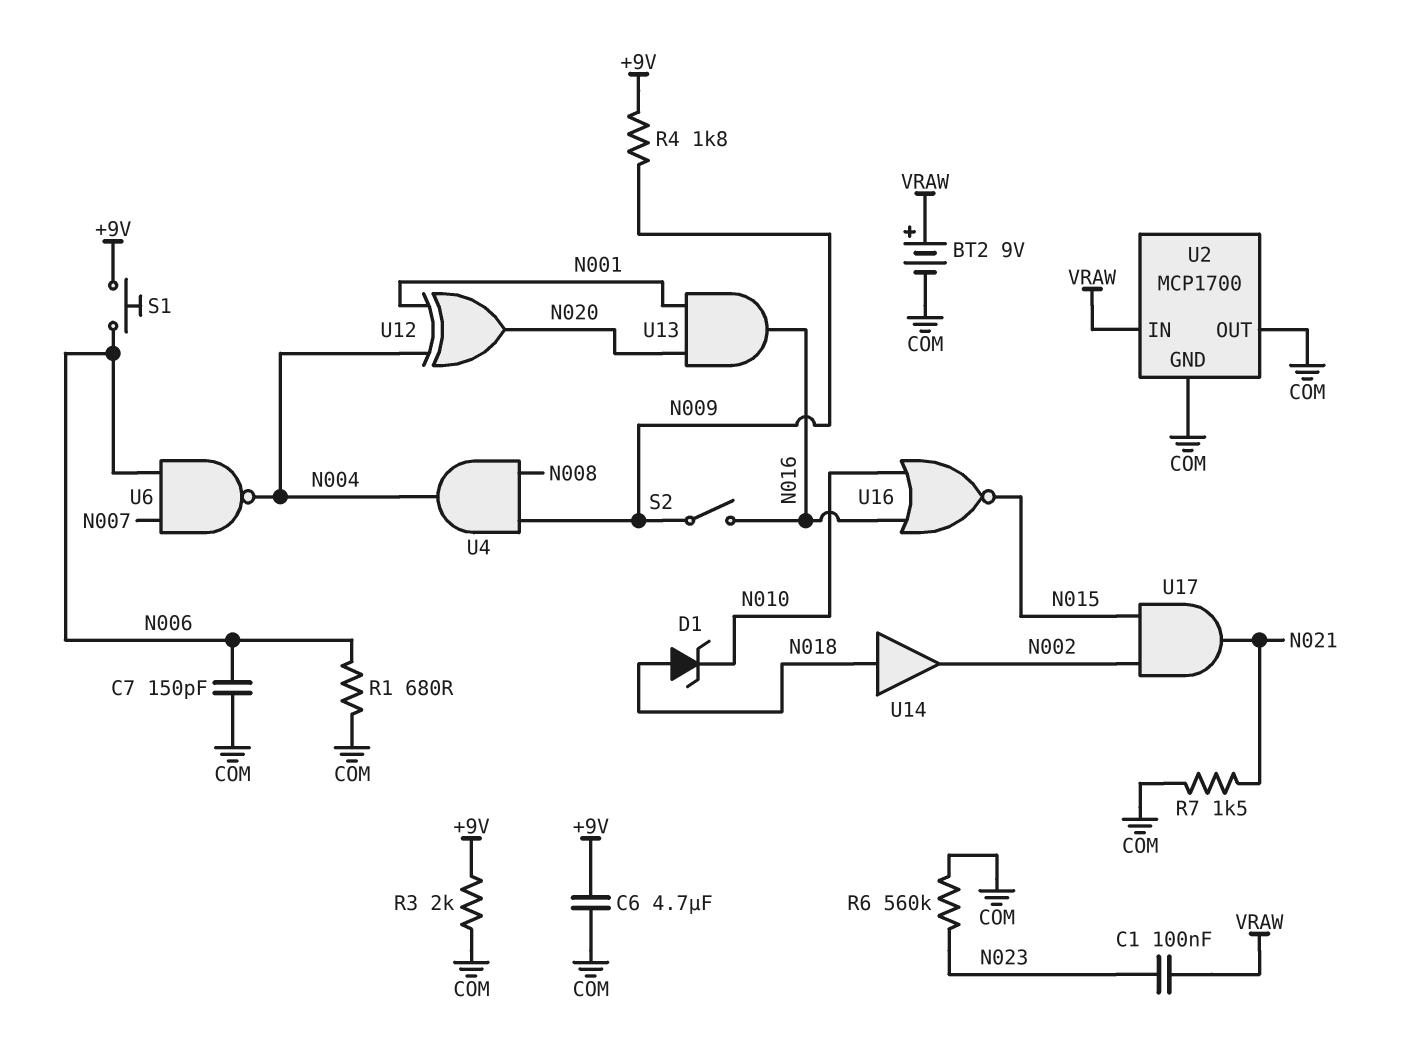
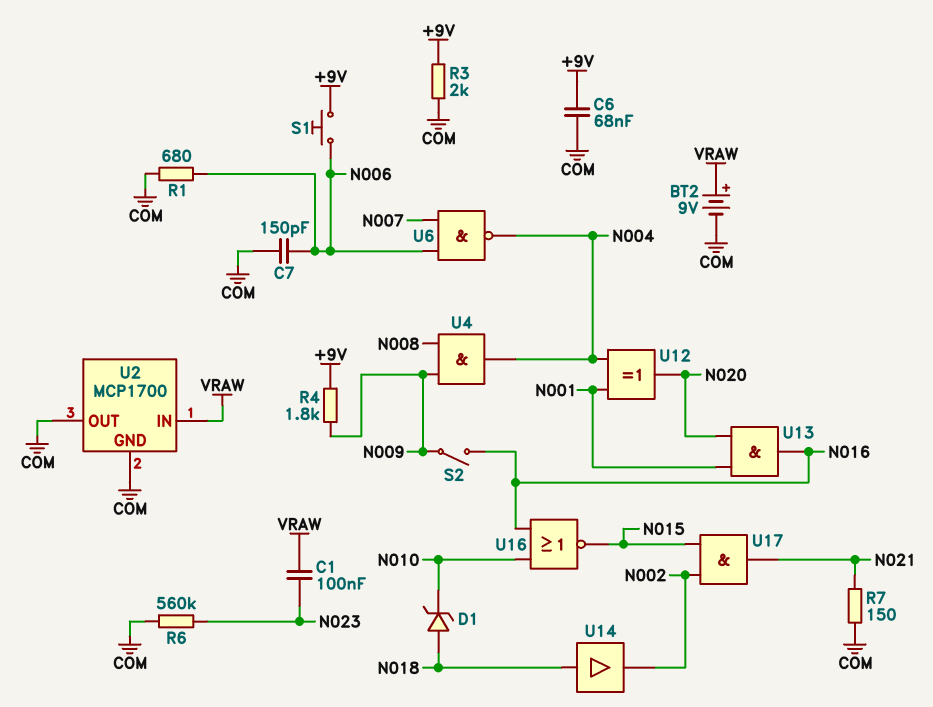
C6: 4.7uF (+9V, COM) -> 68nF (+9V, COM)
R7: 1.5k (COM, N021) -> 150 (COM, N021)

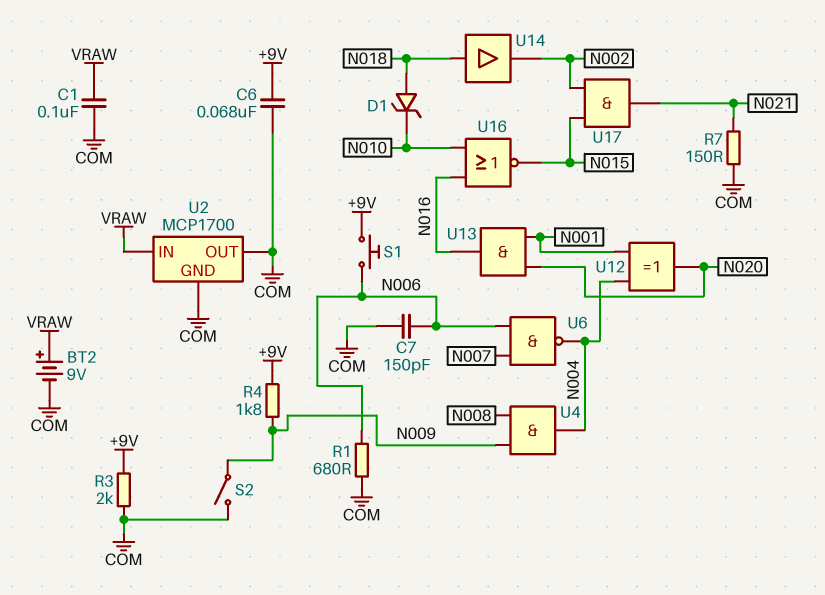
C1: 100nF (N023, VRAW) -> 100nF (COM, VRAW)
R6: 560k (COM, N023) -> none
S2: switch (N009, N016) -> switch (COM, N009)

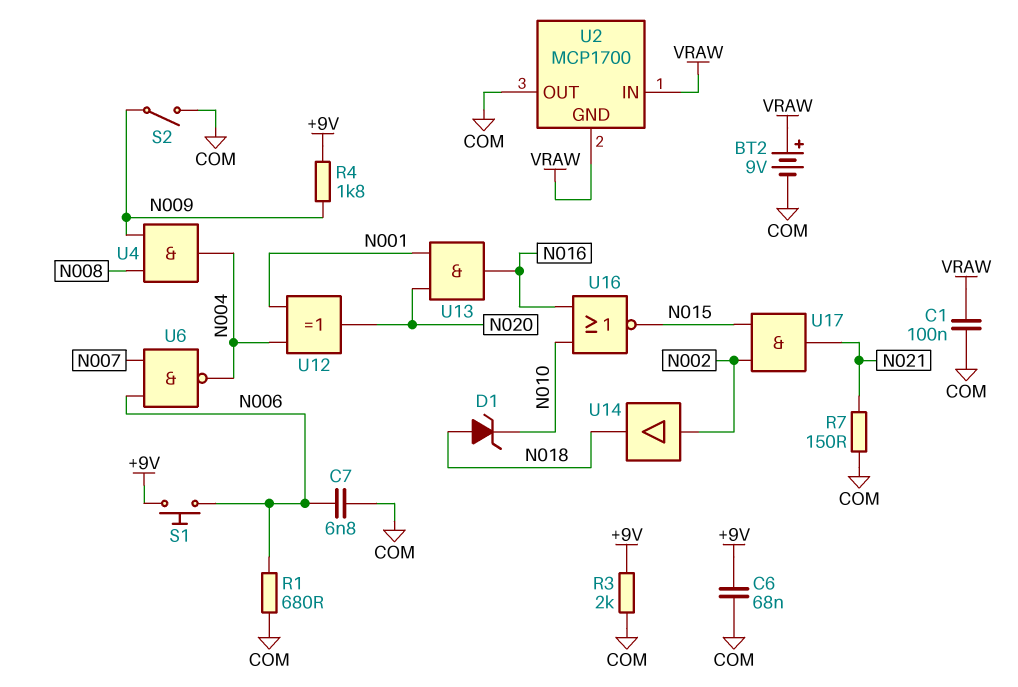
C7: 150pF (COM, N006) -> 6.8nF (COM, N006)
U2 pin GND: COM -> VRAW
U14: buffer (in N018, out N002) -> buffer (in N002, out N018)

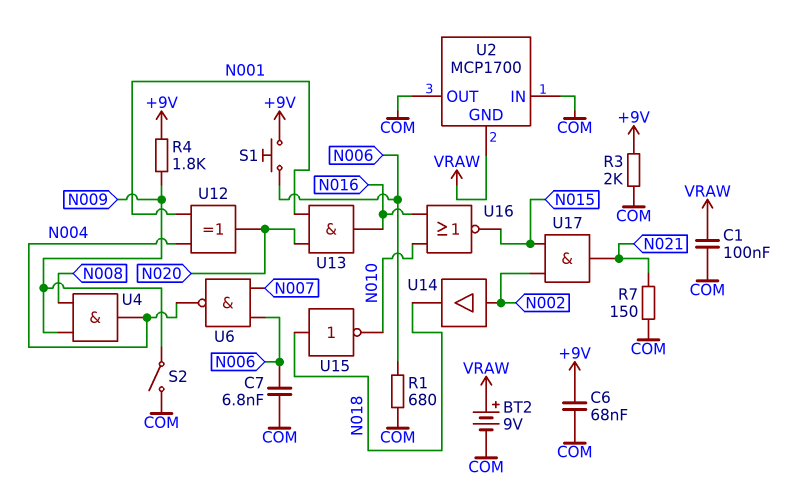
D1: zener (A N018, K N010) -> none
U2 pin IN: VRAW -> COM
U15: none -> NOT (in N018, out N010)

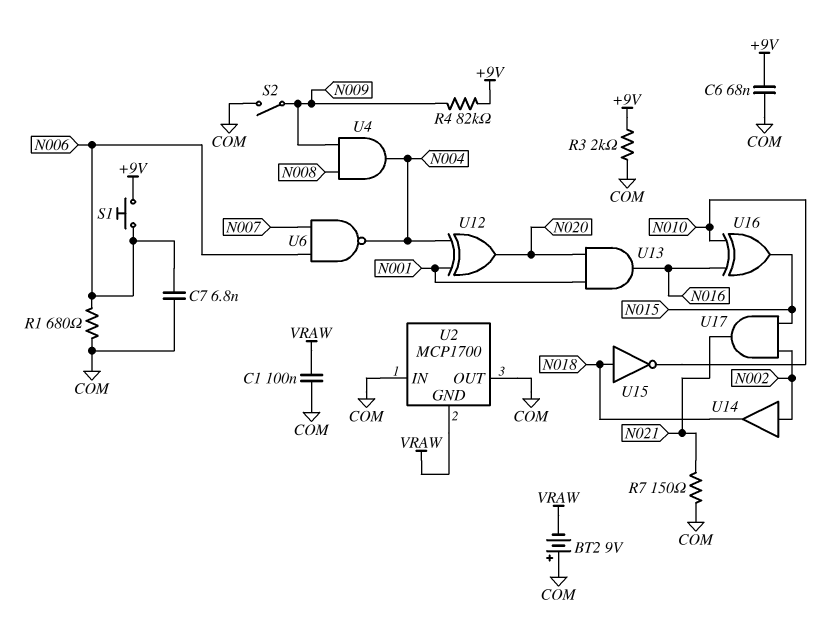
BT2: 9V (plus VRAW, minus COM) -> 9V (plus COM, minus VRAW)
R4: 1.8k (+9V, N009) -> 82k (+9V, N009)
U16: NOR (in N010, in N016, out N015) -> XOR (in N010, in N016, out N015)

